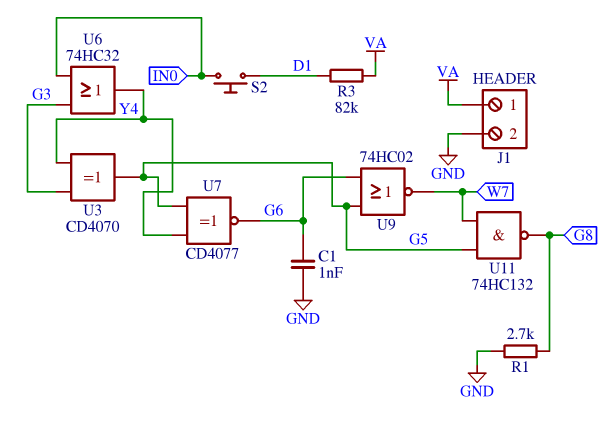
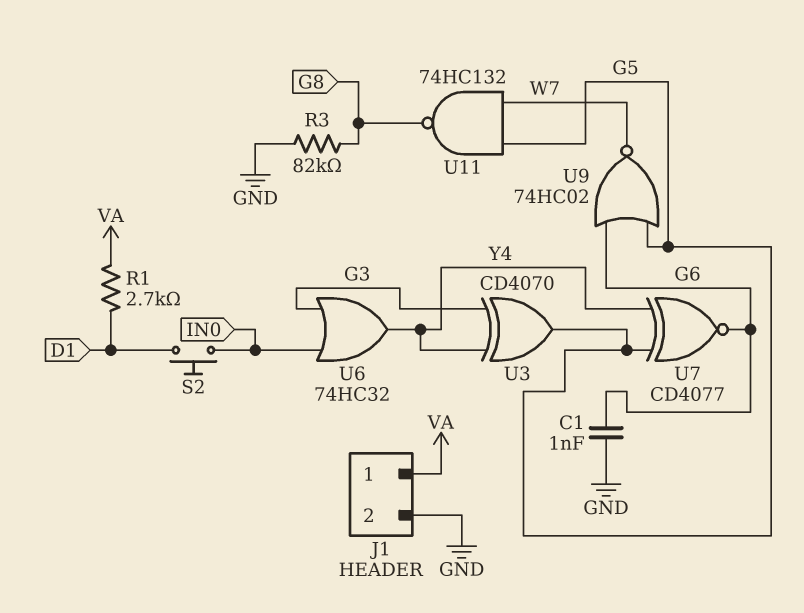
R1: 2.7k (G8, GND) -> 2.7k (D1, VA)
R3: 82k (D1, VA) -> 82k (G8, GND)

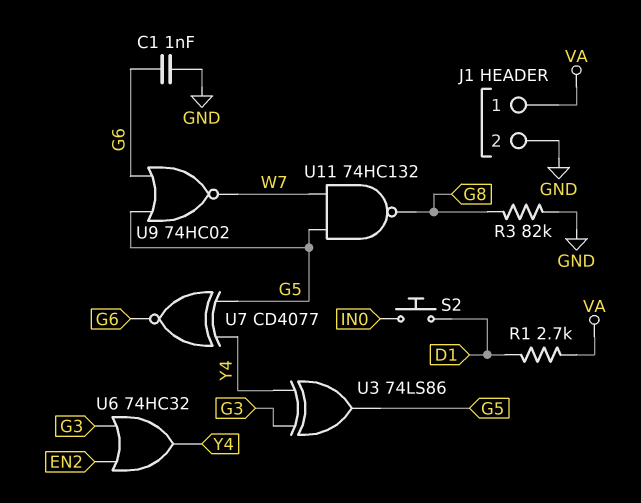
U3: XOR CD4070 (in G3, in Y4, out G5) -> XOR 74LS86 (in G3, in Y4, out G5)
U6: OR 74HC32 (in G3, in IN0, out Y4) -> OR 74HC32 (in EN2, in G3, out Y4)

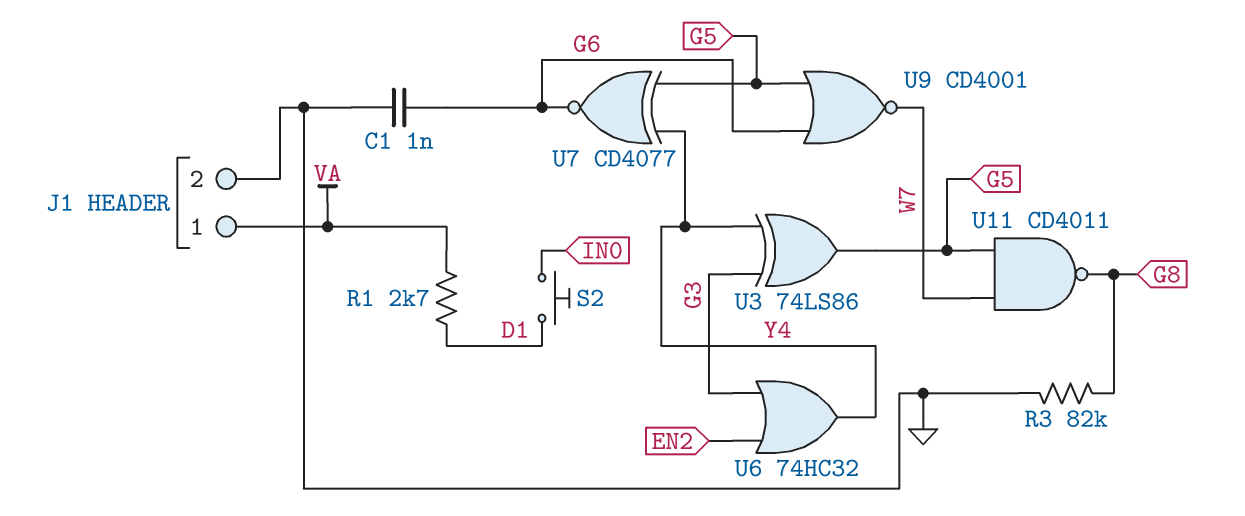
U9: NOR 74HC02 (in G5, in G6, out W7) -> NOR CD4001 (in G5, in G6, out W7)
U11: NAND 74HC132 (in G5, in W7, out G8) -> NAND CD4011 (in G5, in W7, out G8)

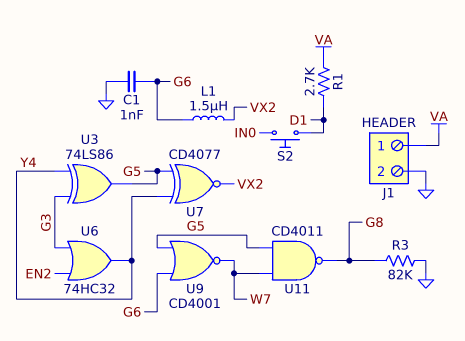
L1: none -> 1.5uH (G6, VX2)
U7: XNOR CD4077 (in G5, in Y4, out G6) -> XNOR CD4077 (in G5, in Y4, out VX2)

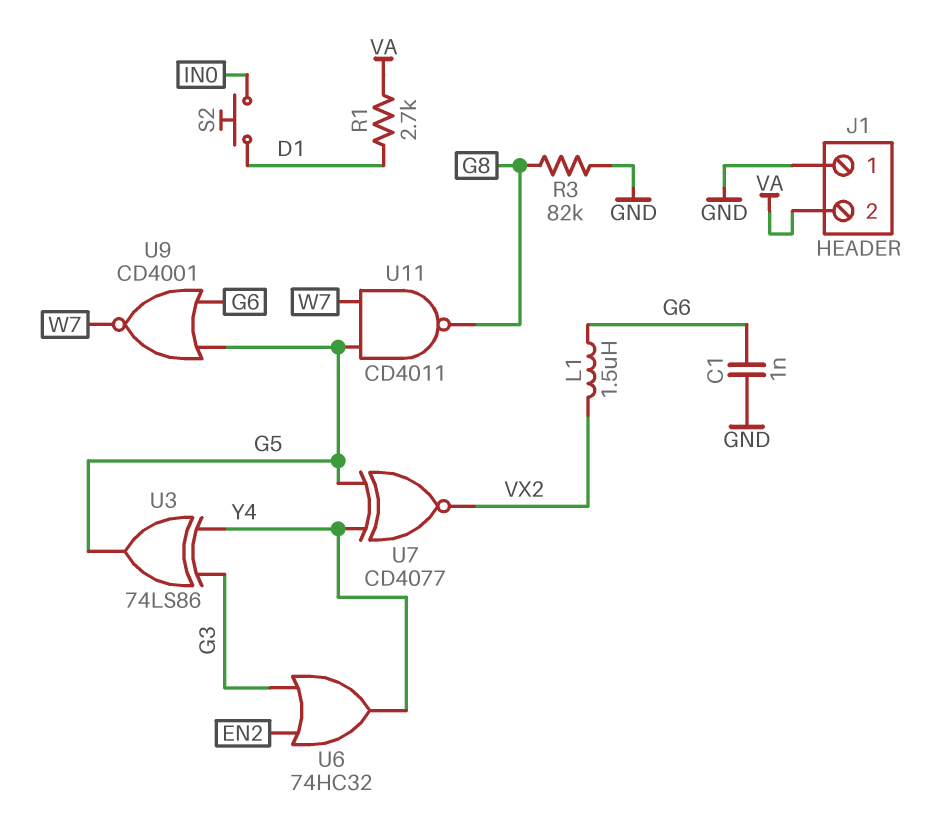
J1 pin 1: VA -> GND
J1 pin 2: GND -> VA

